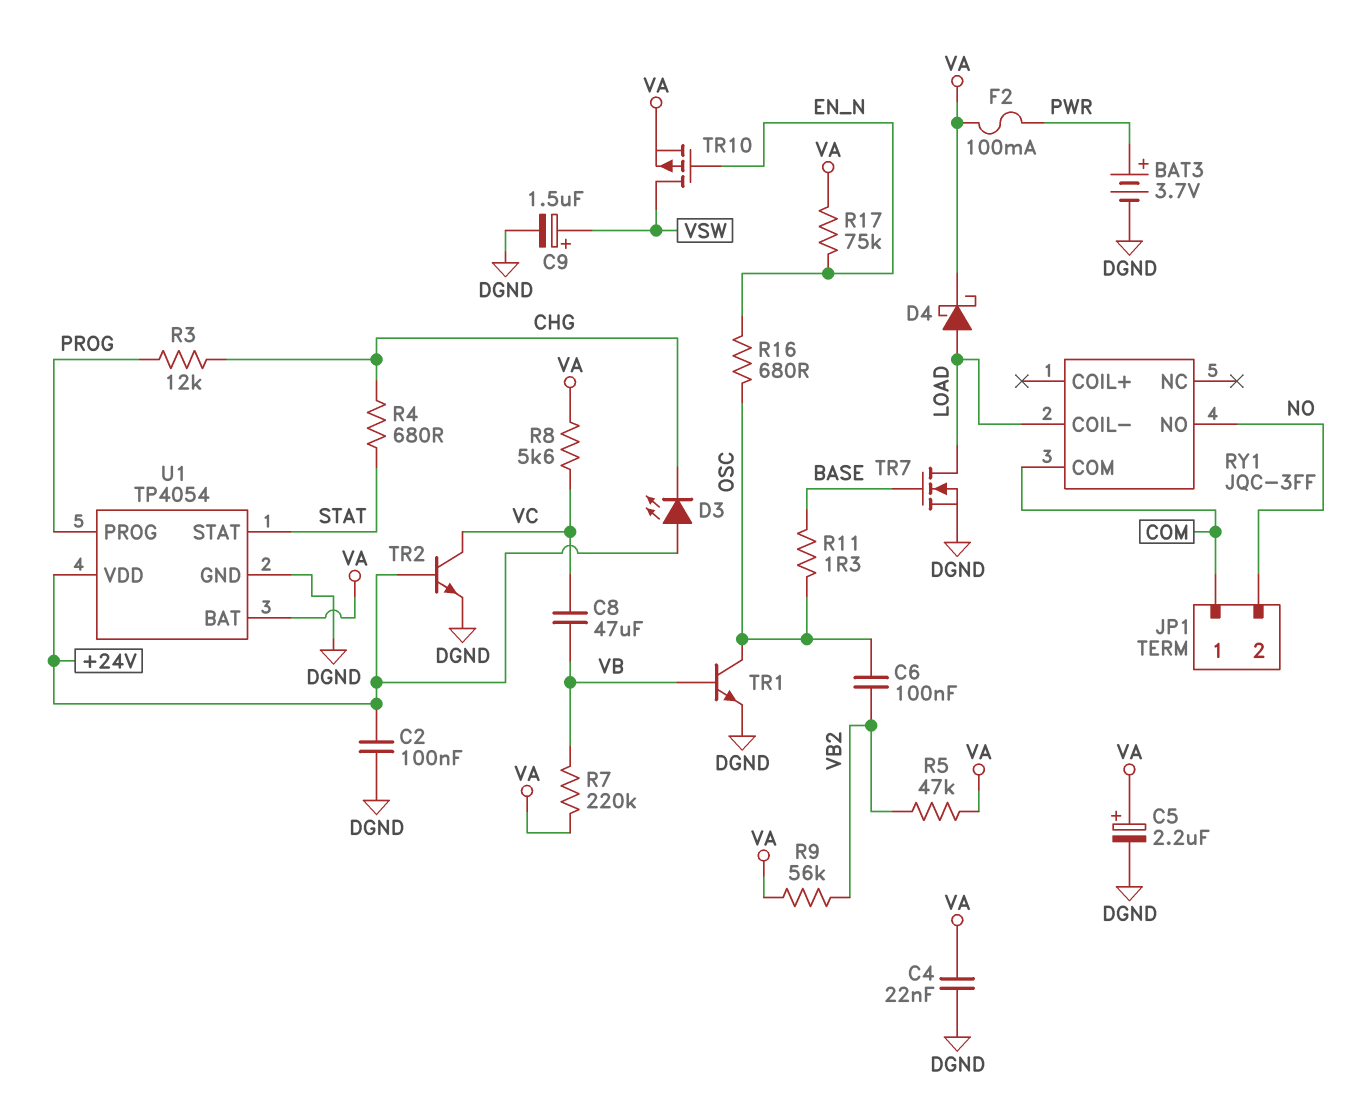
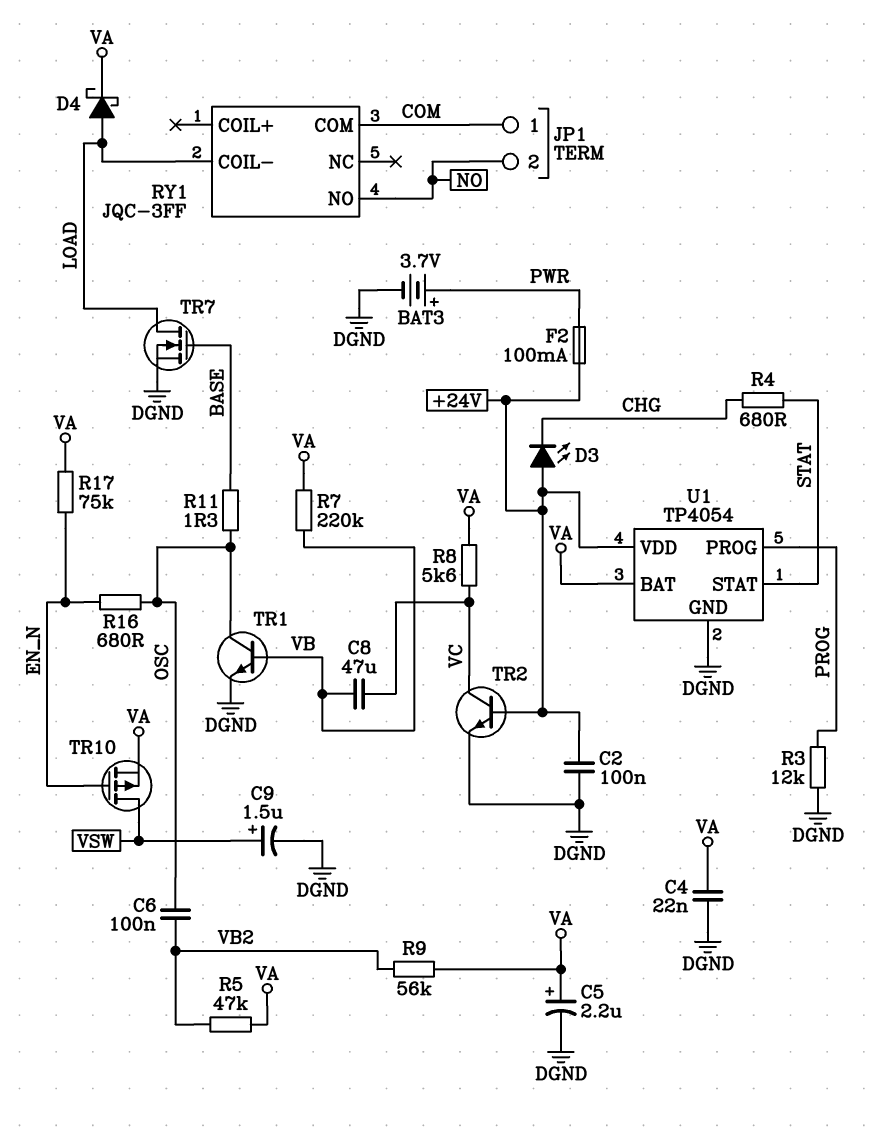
F2: 100mA (PWR, VA) -> 100mA (+24V, PWR)
R3: 12k (CHG, PROG) -> 12k (DGND, PROG)

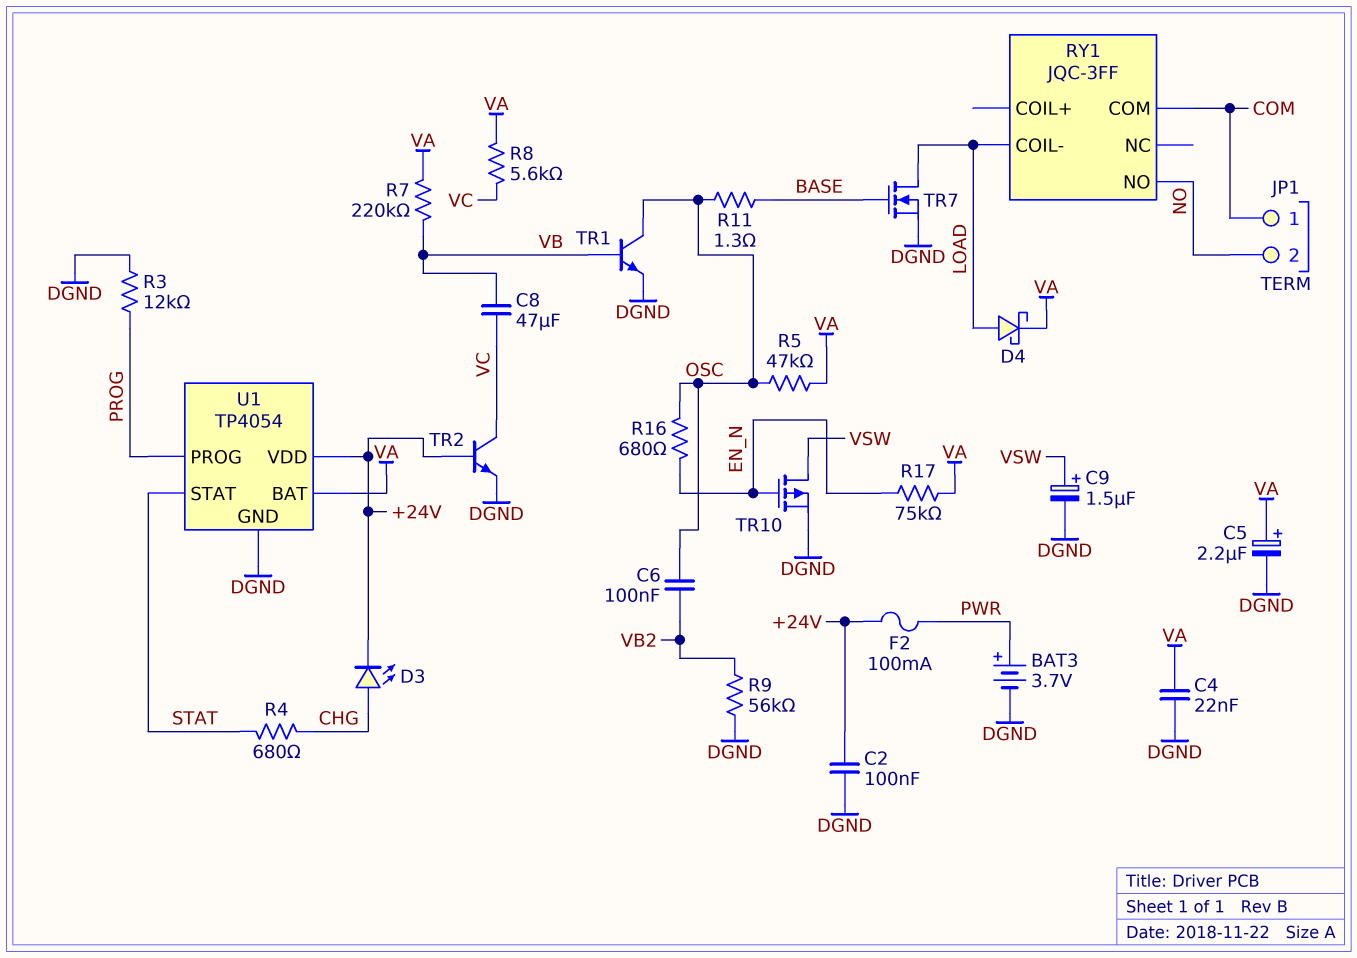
D3: LED (A +24V, K CHG) -> LED (A CHG, K +24V)
R5: 47k (VA, VB2) -> 47k (OSC, VA)
R9: 56k (VA, VB2) -> 56k (DGND, VB2)
TR10: PMOS (G EN_N, D VSW, S VA) -> PMOS (G EN_N, D VSW, S DGND)

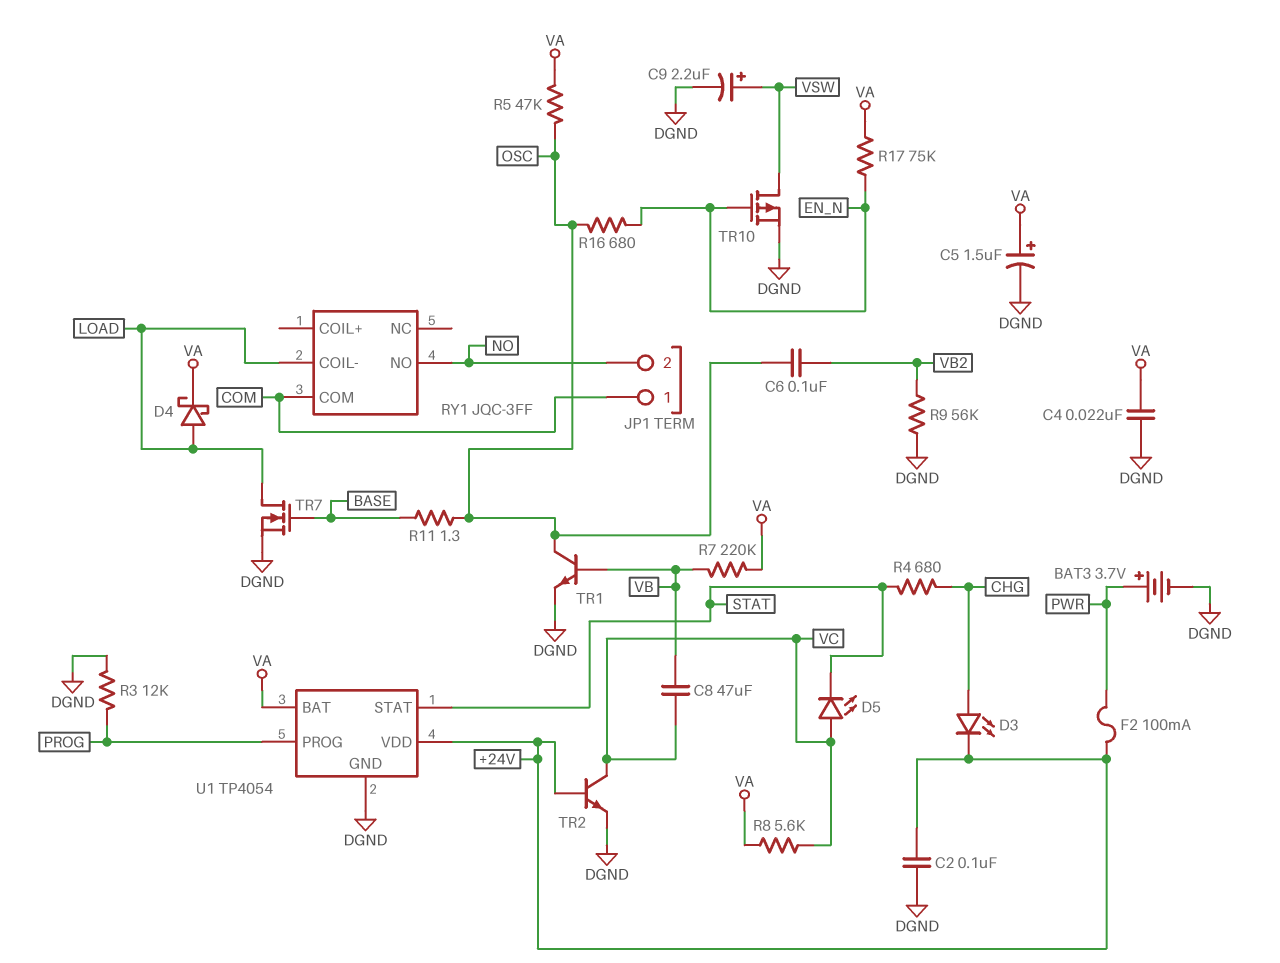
C5: 2.2uF (plus VA, minus DGND) -> 1.5uF (plus VA, minus DGND)
C9: 1.5uF (plus VSW, minus DGND) -> 2.2uF (plus VSW, minus DGND)
D5: none -> LED (A VC, K STAT)

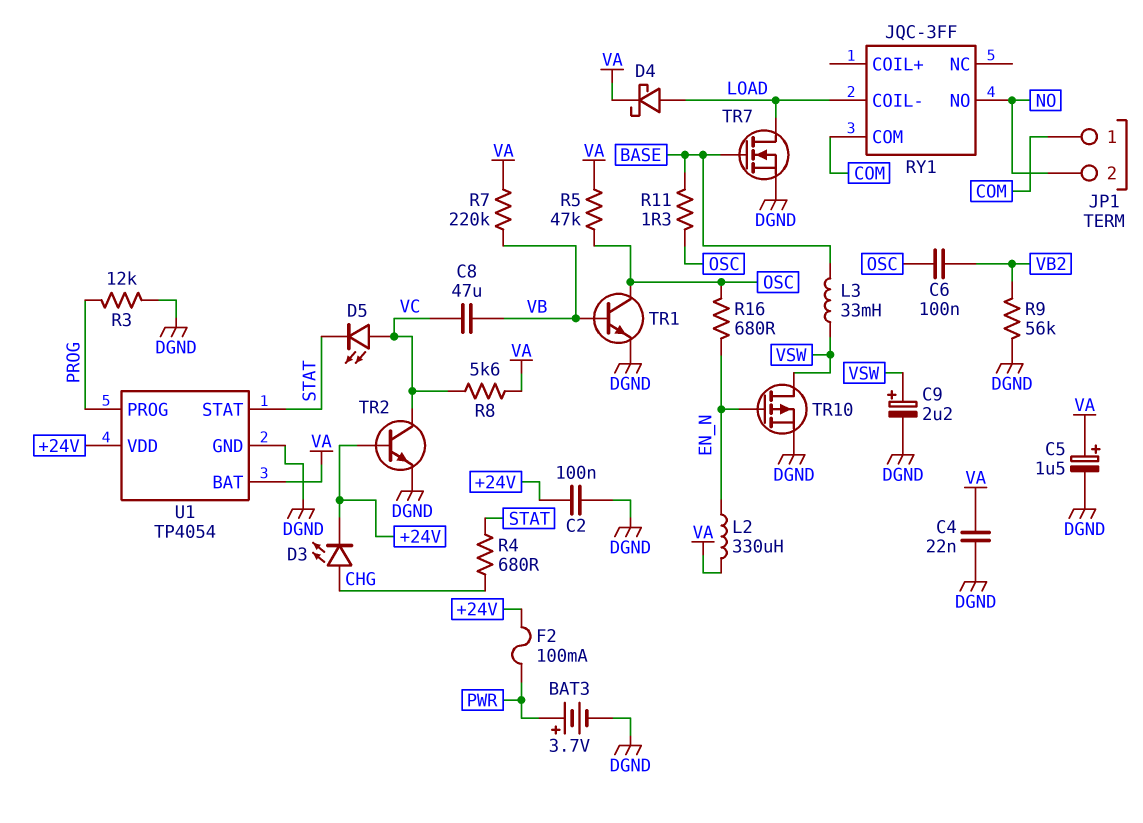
L2: none -> 330uH (EN_N, VA)
L3: none -> 33mH (BASE, VSW)
R17: 75k (EN_N, VA) -> none

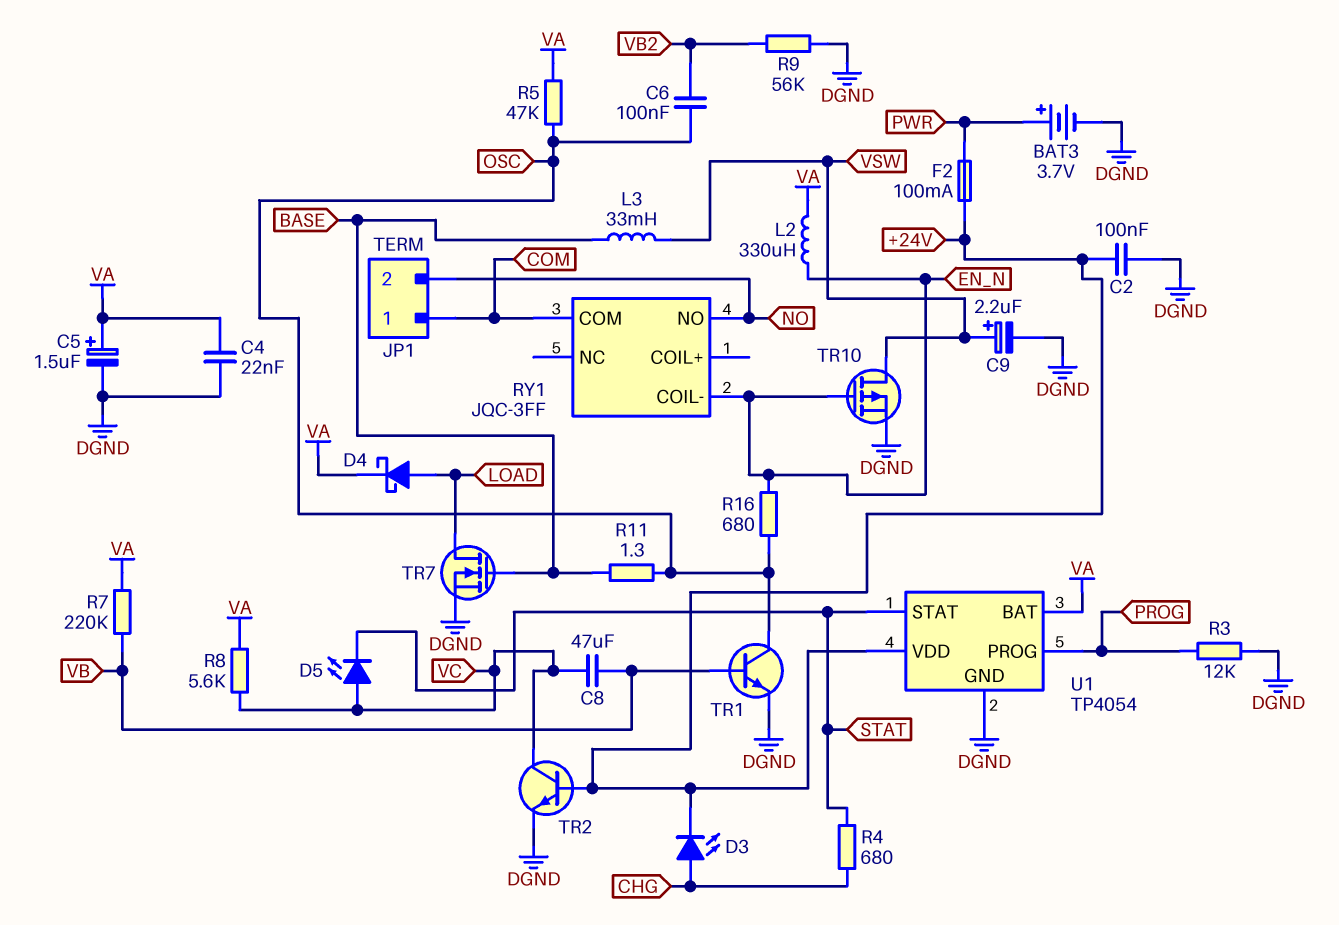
RY1 pin COIL-: LOAD -> EN_N

